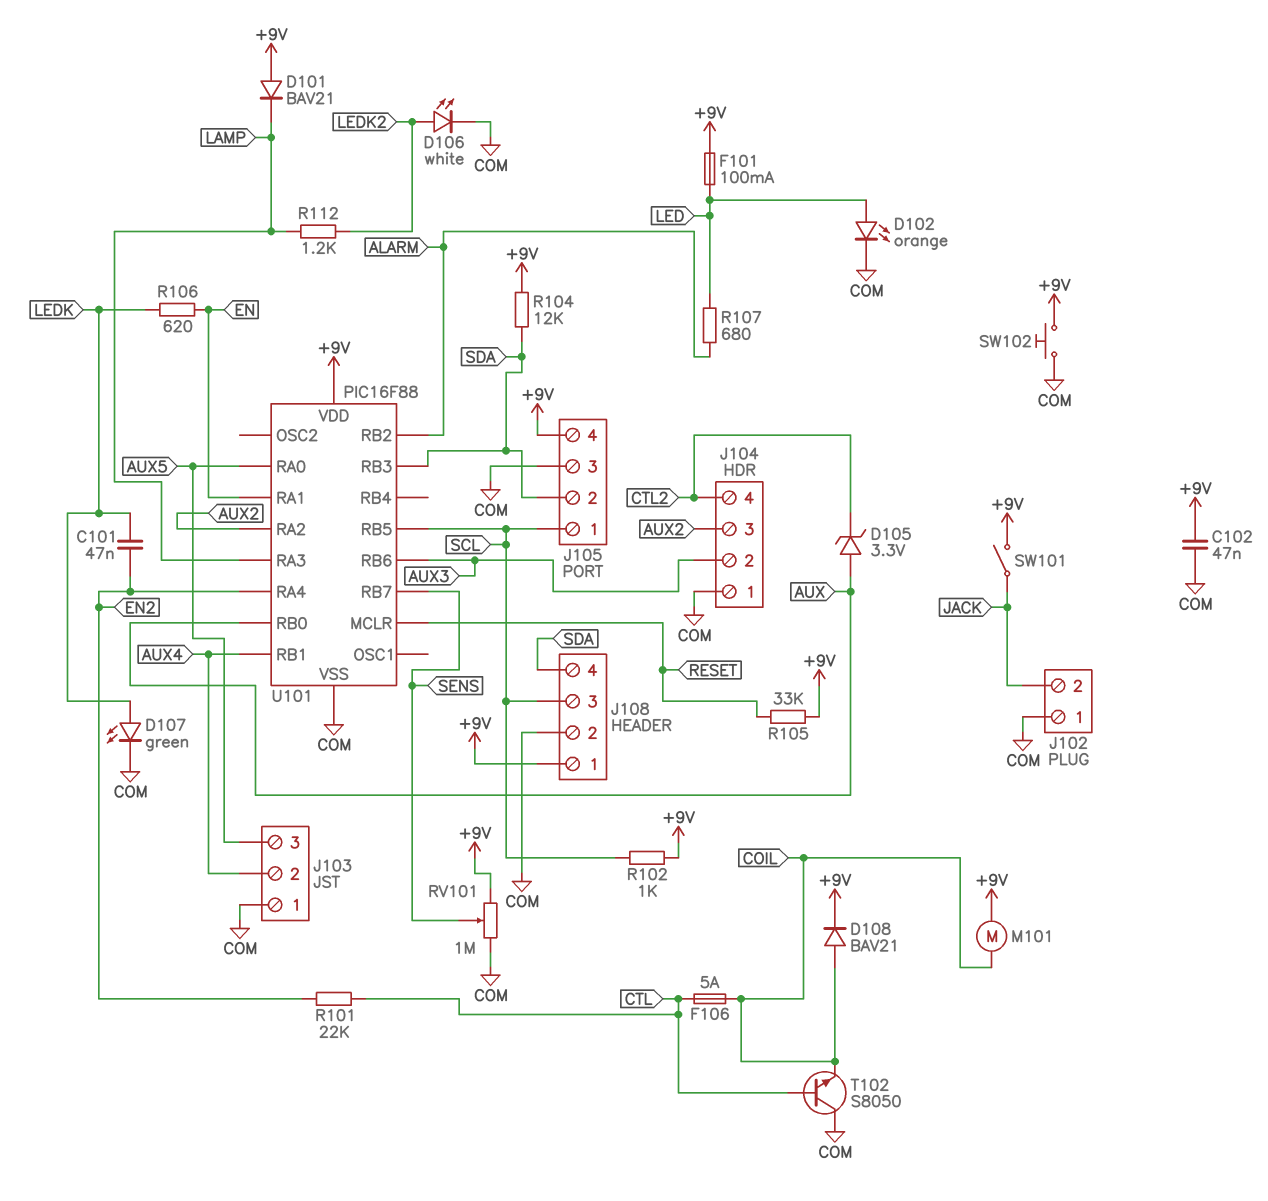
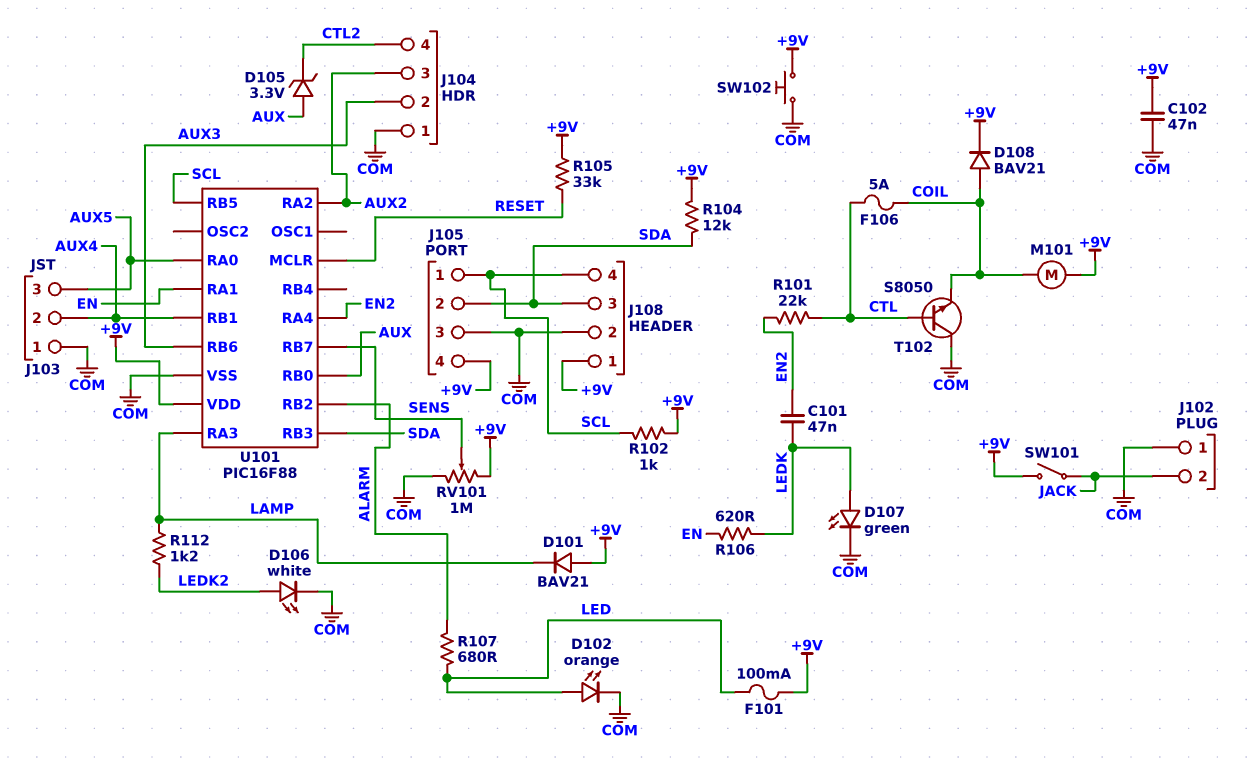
J108 pin 3: SCL -> SDA
J108 pin 4: SDA -> SCL

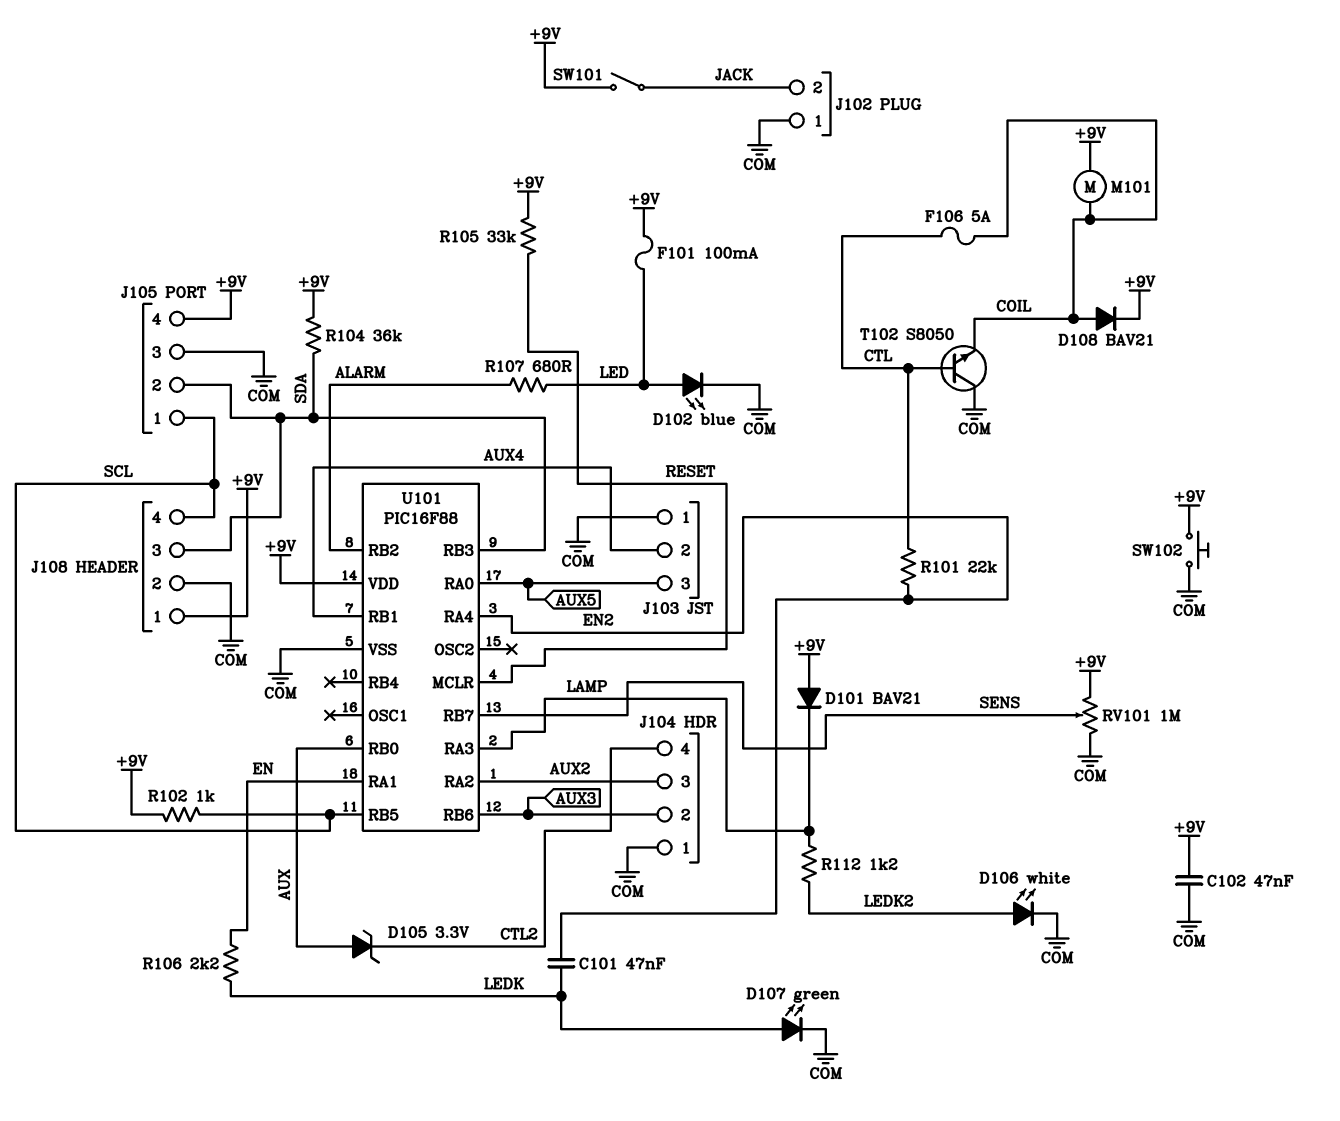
D102: LED orange (A LED, K COM) -> LED blue (A LED, K COM)
R104: 12k (+9V, SDA) -> 36k (+9V, SDA)
R106: 620 (EN, LEDK) -> 2.2k (EN, LEDK)

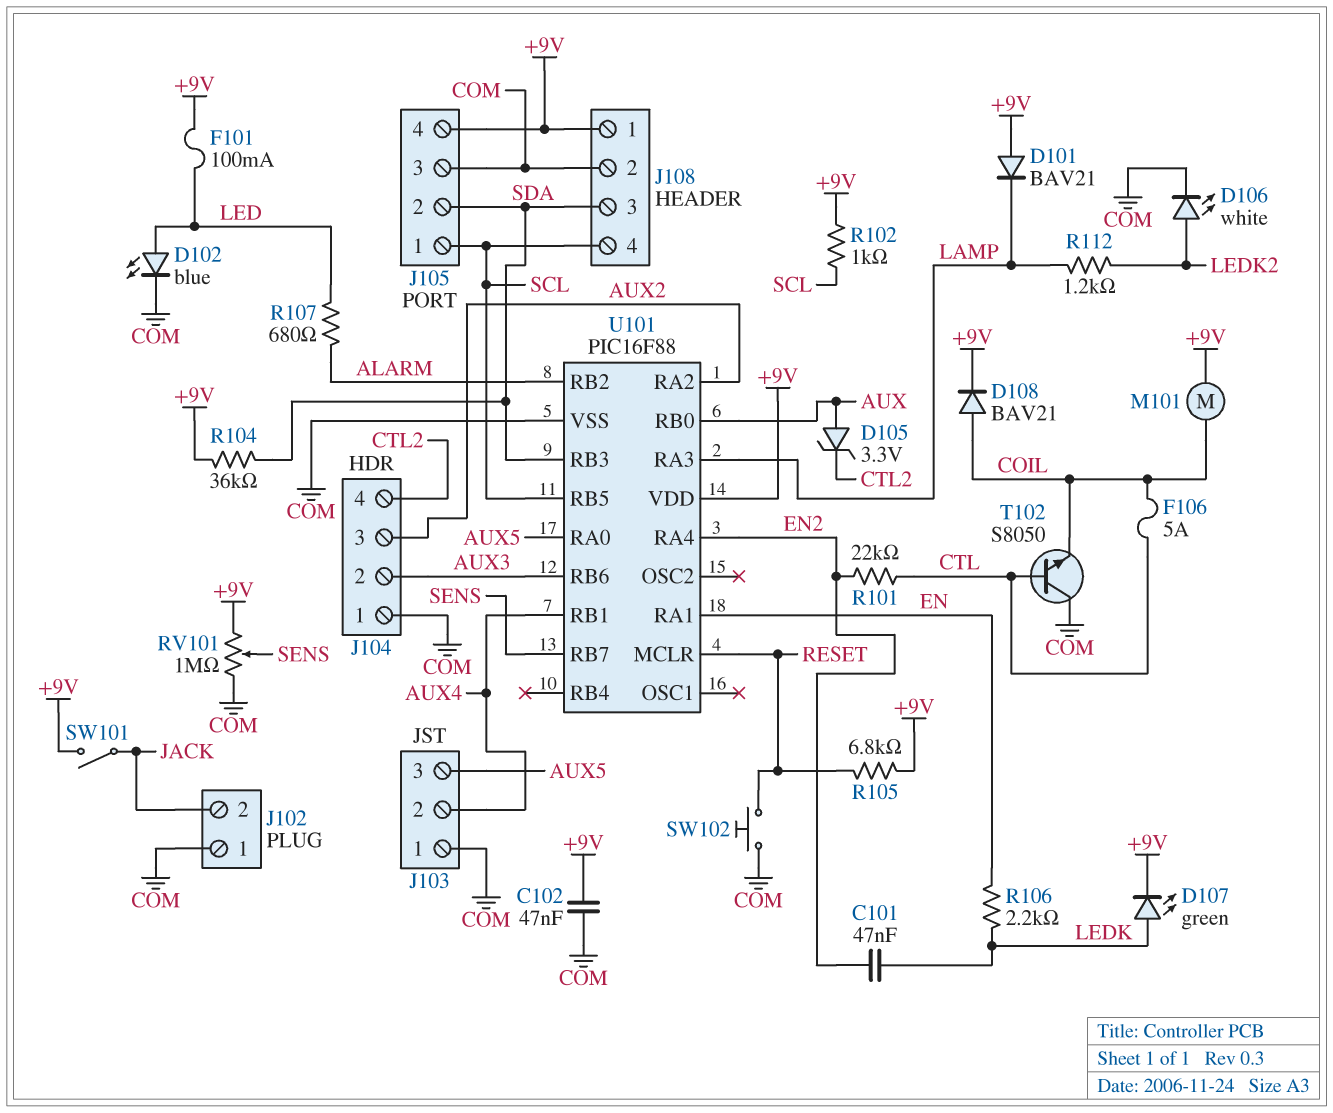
D107: LED green (A LEDK, K COM) -> LED green (A LEDK, K +9V)
R105: 33k (+9V, RESET) -> 6.8k (+9V, RESET)
SW102: button (+9V, COM) -> button (COM, RESET)

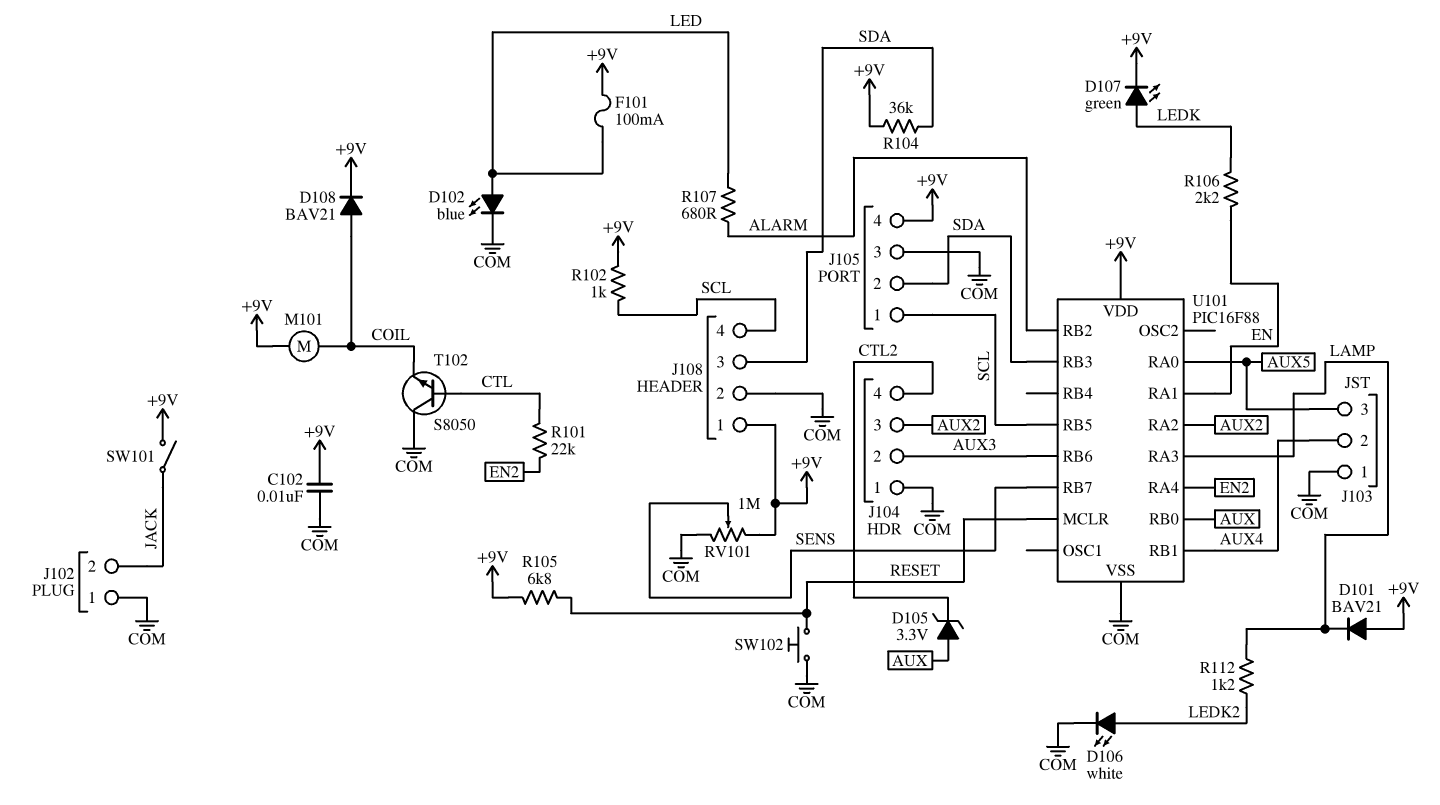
C101: 47nF (EN2, LEDK) -> none
C102: 47nF (+9V, COM) -> 10nF (+9V, COM)
F106: 5A (COIL, CTL) -> none

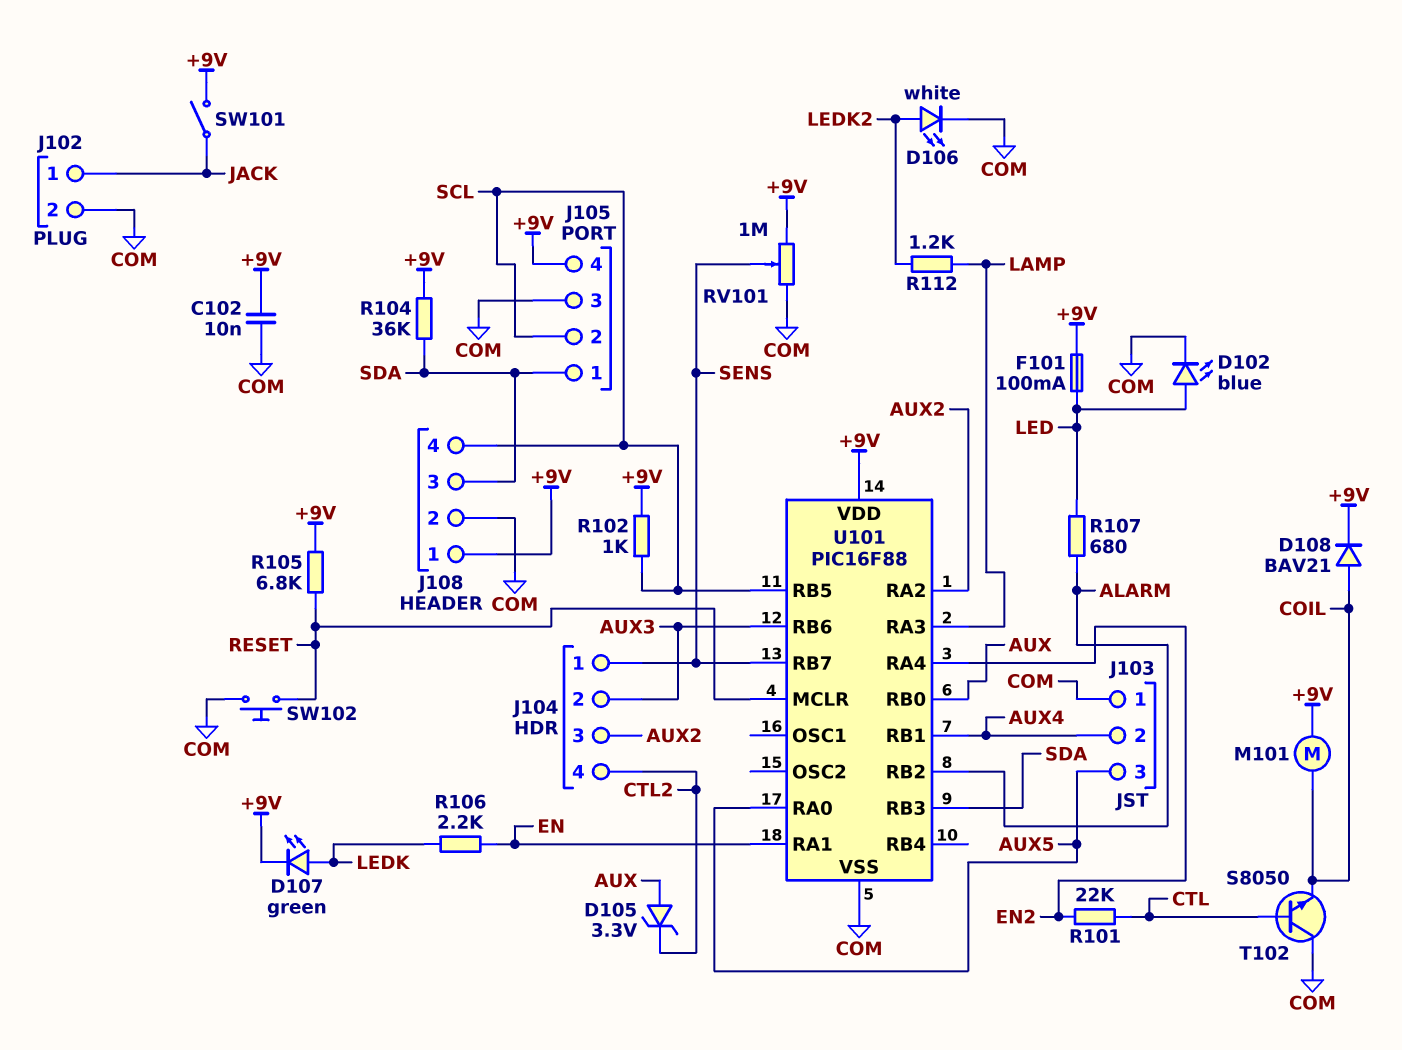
D101: diode BAV21 (A +9V, K LAMP) -> none
J102 pin 1: COM -> JACK
J102 pin 2: JACK -> COM
J104 pin 1: COM -> SENS
J105 pin 1: SCL -> SDA
J105 pin 2: SDA -> SCL

